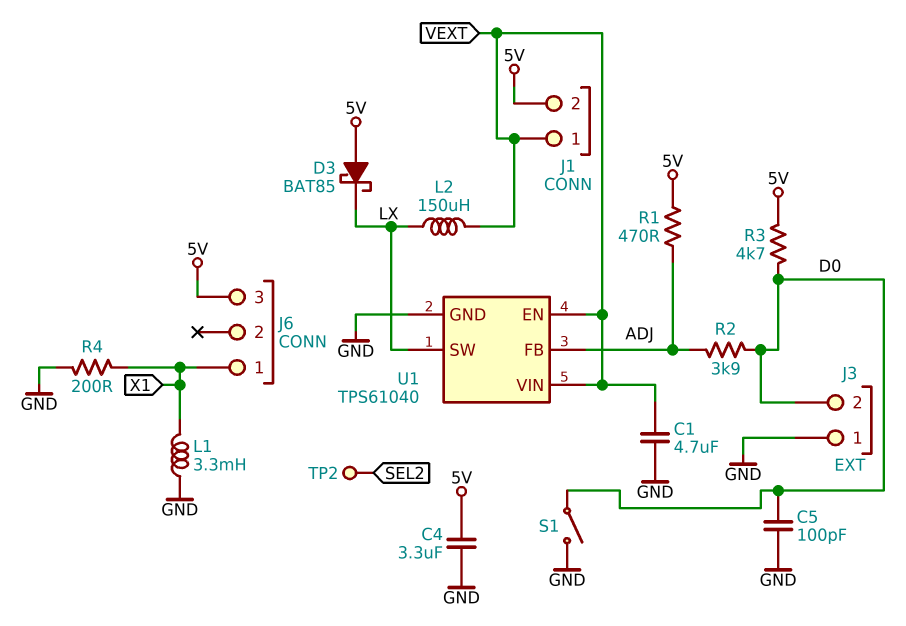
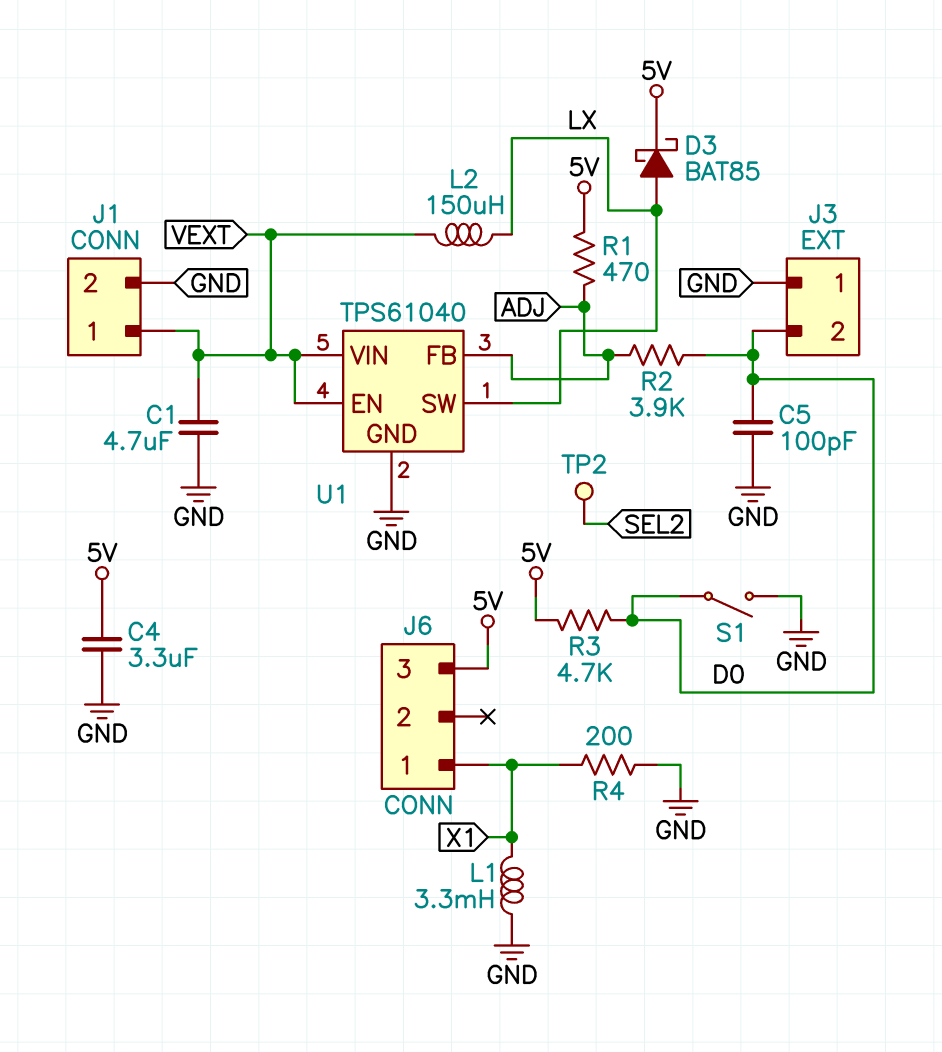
D3: schottky BAT85 (A 5V, K LX) -> schottky BAT85 (A LX, K 5V)
J1 pin 2: 5V -> GND

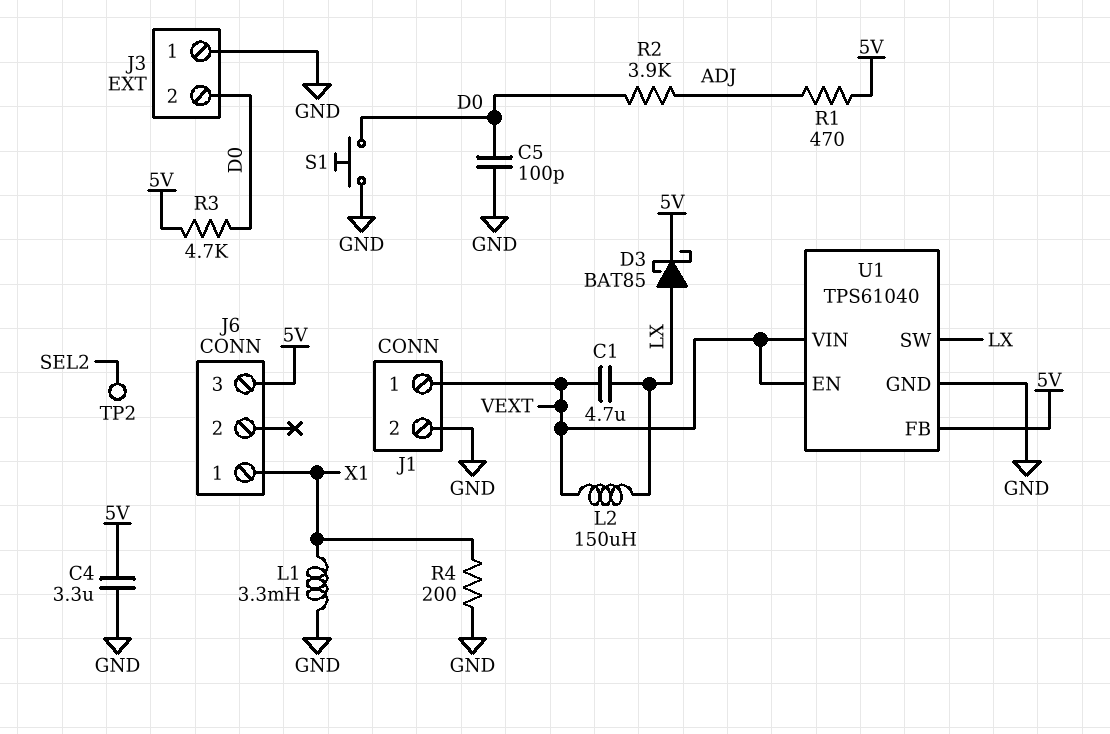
C1: 4.7uF (GND, VEXT) -> 4.7uF (LX, VEXT)
S1: switch (D0, GND) -> button (D0, GND)
U1 pin FB: ADJ -> 5V

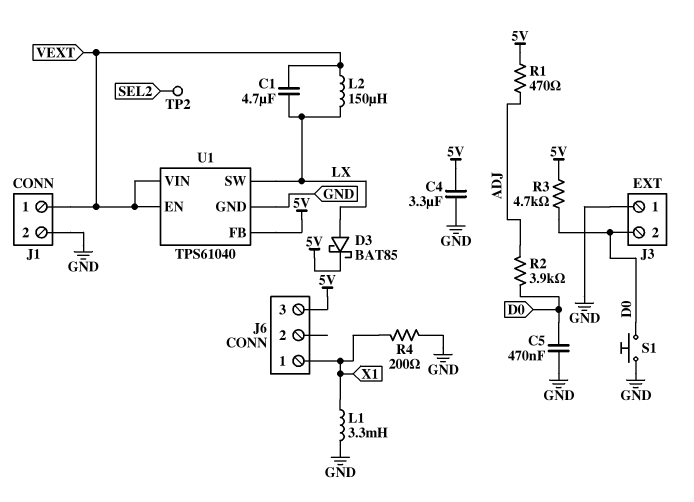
C5: 100pF (D0, GND) -> 470nF (D0, GND)

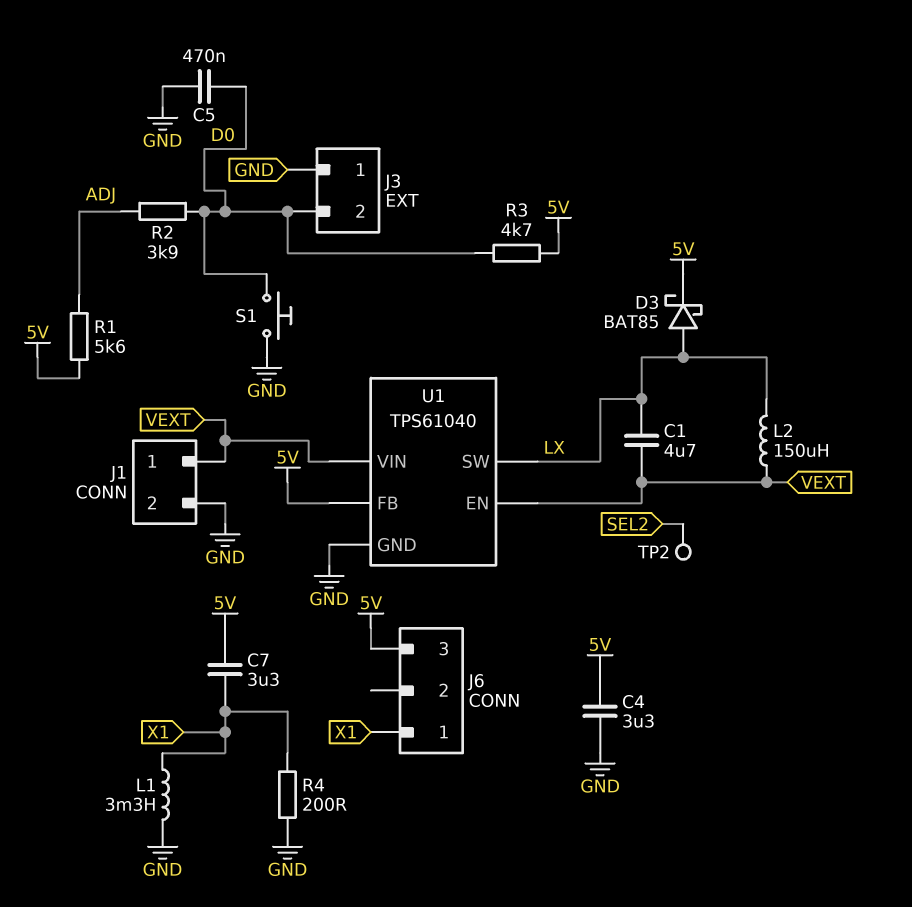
C7: none -> 3.3uF (5V, X1)
R1: 470 (5V, ADJ) -> 5.6k (5V, ADJ)

